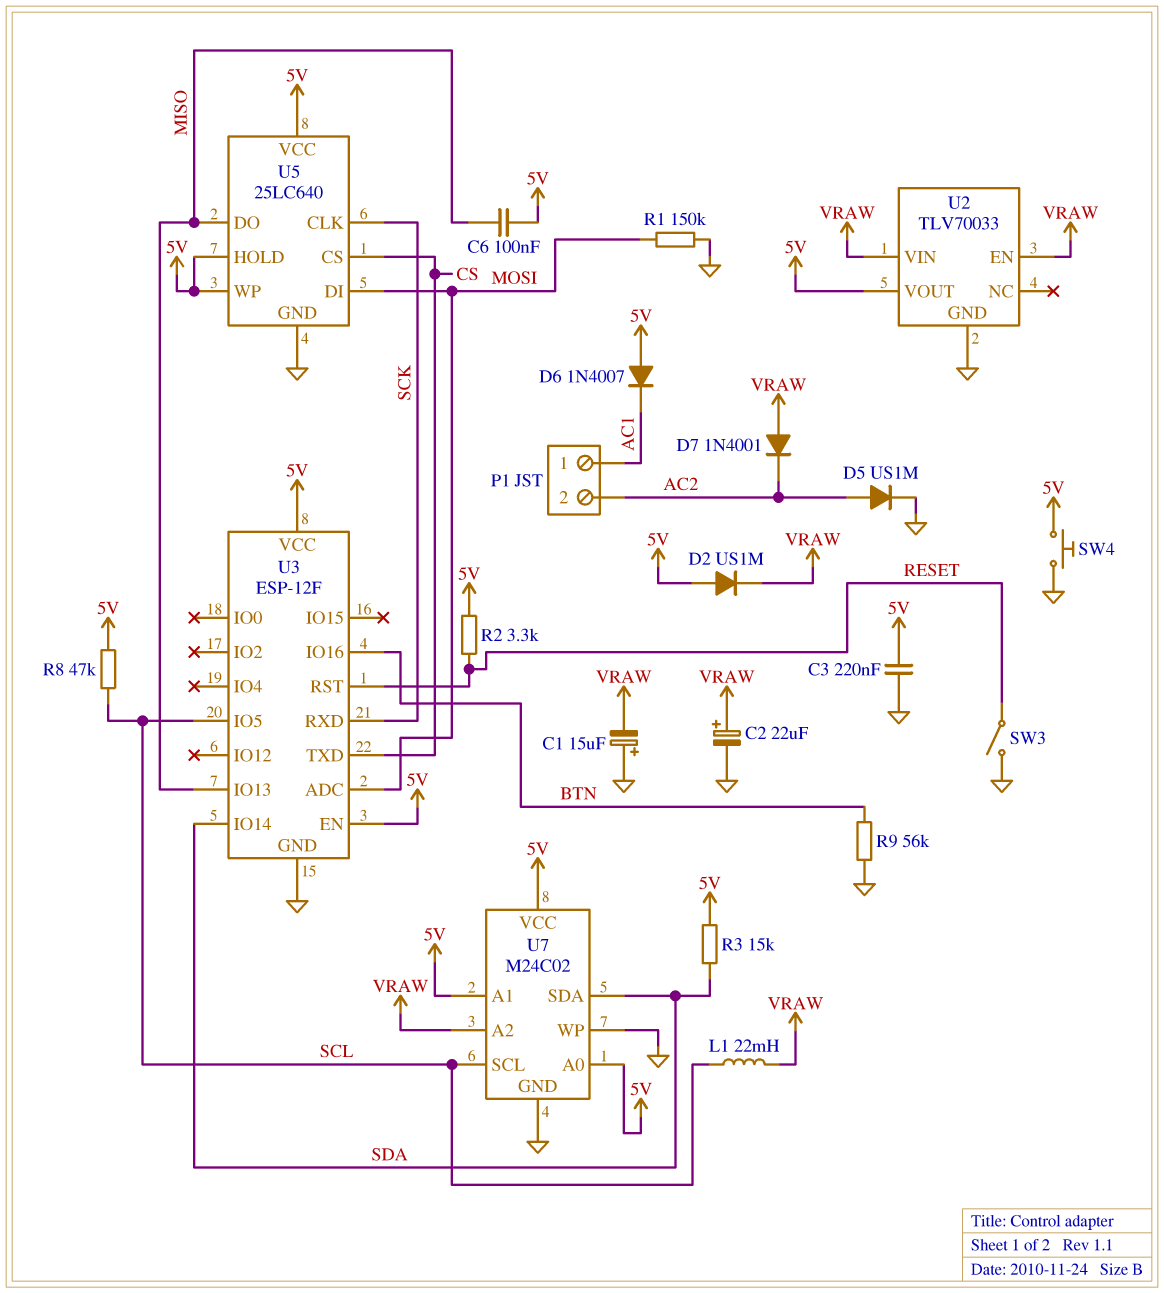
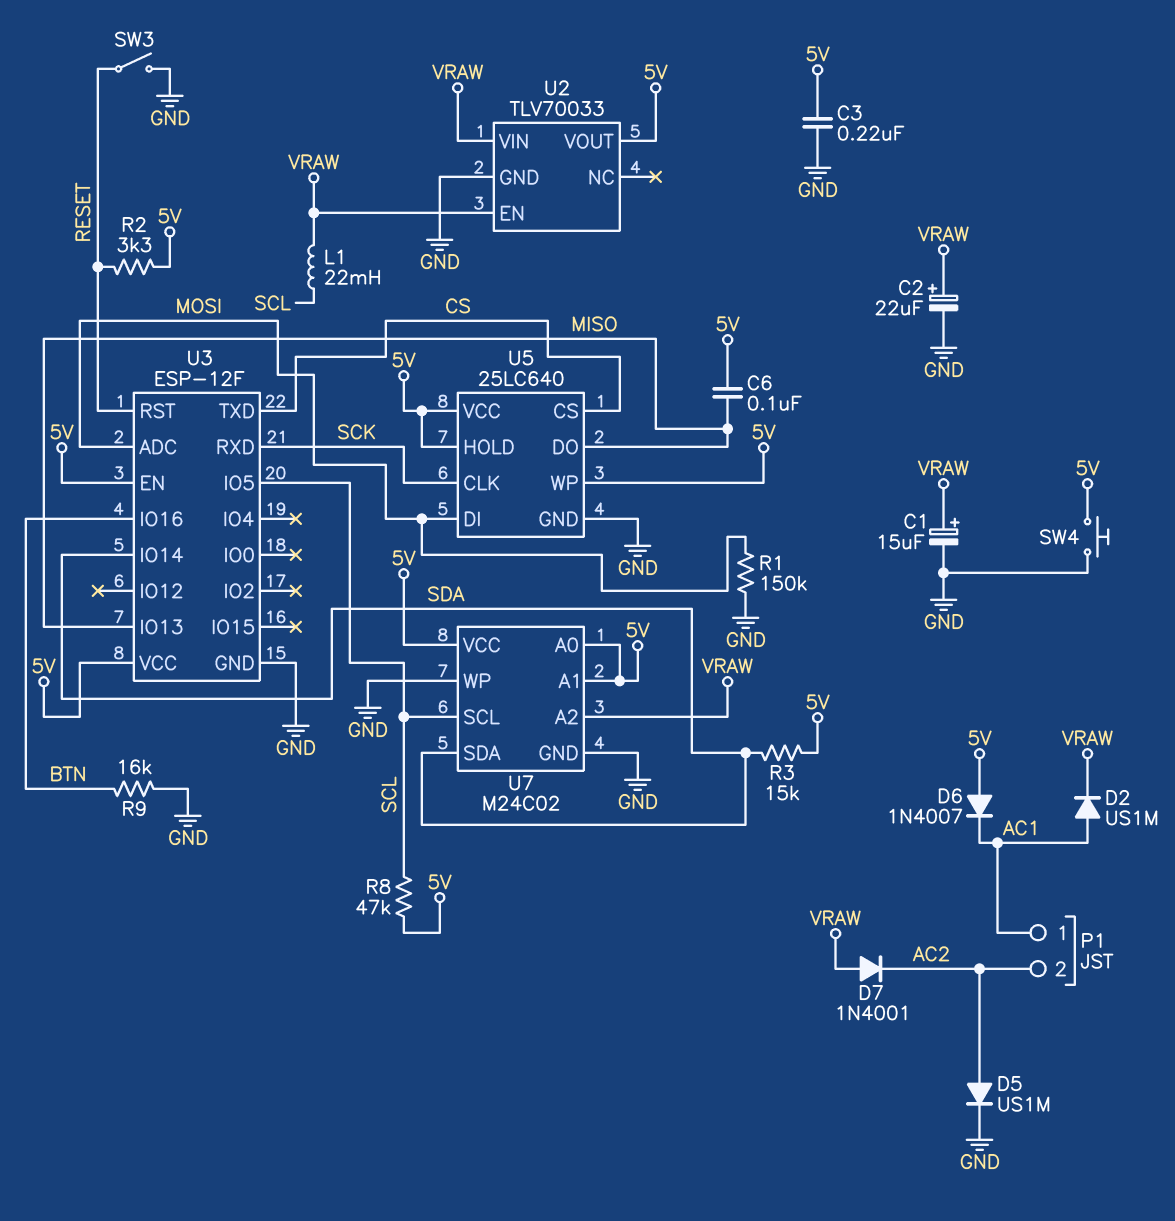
C1: 15uF (plus GND, minus VRAW) -> 15uF (plus VRAW, minus GND)
D2: diode US1M (A 5V, K VRAW) -> diode US1M (A AC1, K VRAW)
R9: 56k (BTN, GND) -> 16k (BTN, GND)

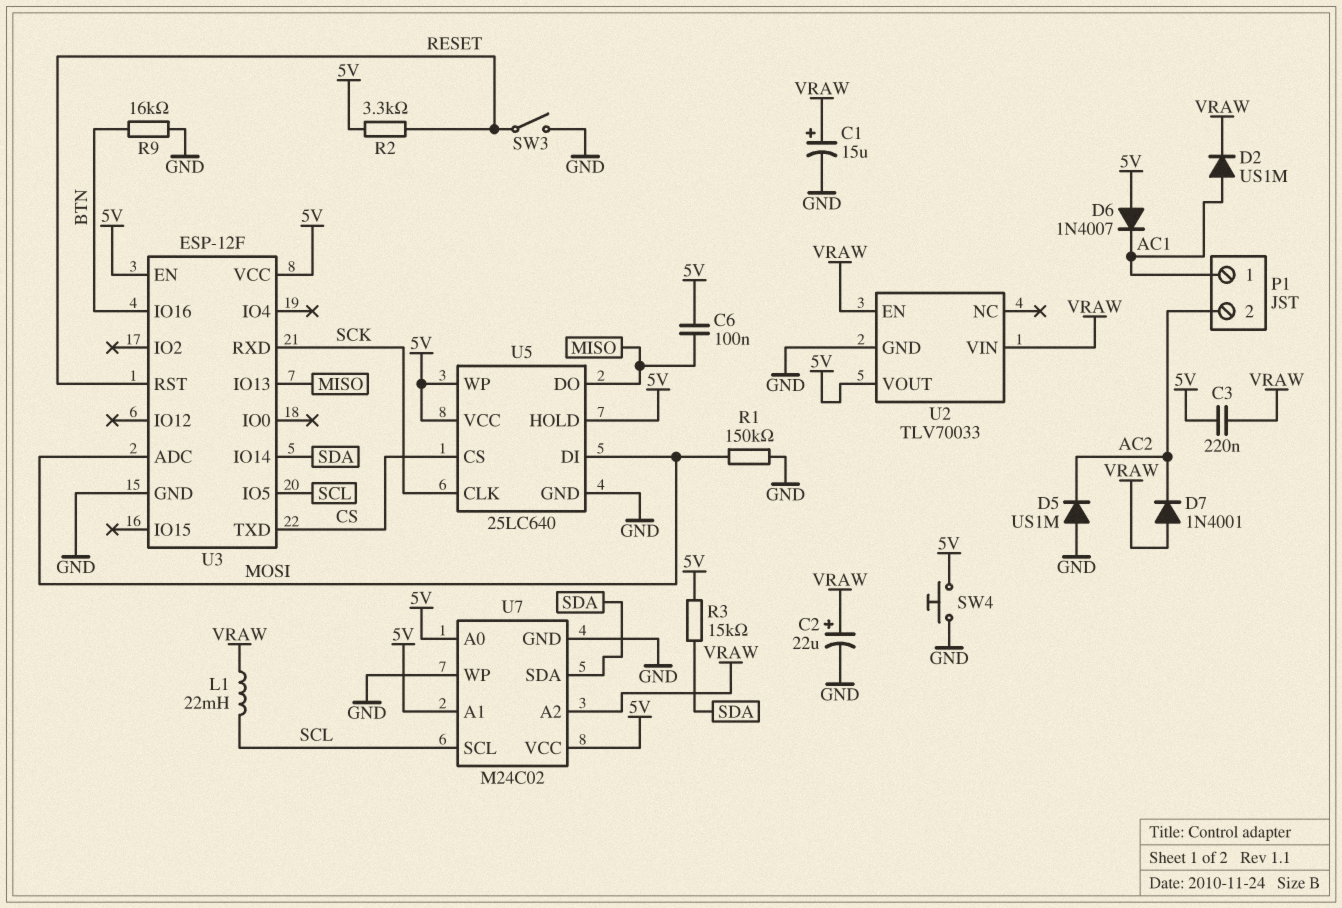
C3: 220nF (5V, GND) -> 220nF (5V, VRAW)
D5: diode US1M (A AC2, K GND) -> diode US1M (A GND, K AC2)
R8: 47k (5V, SCL) -> none

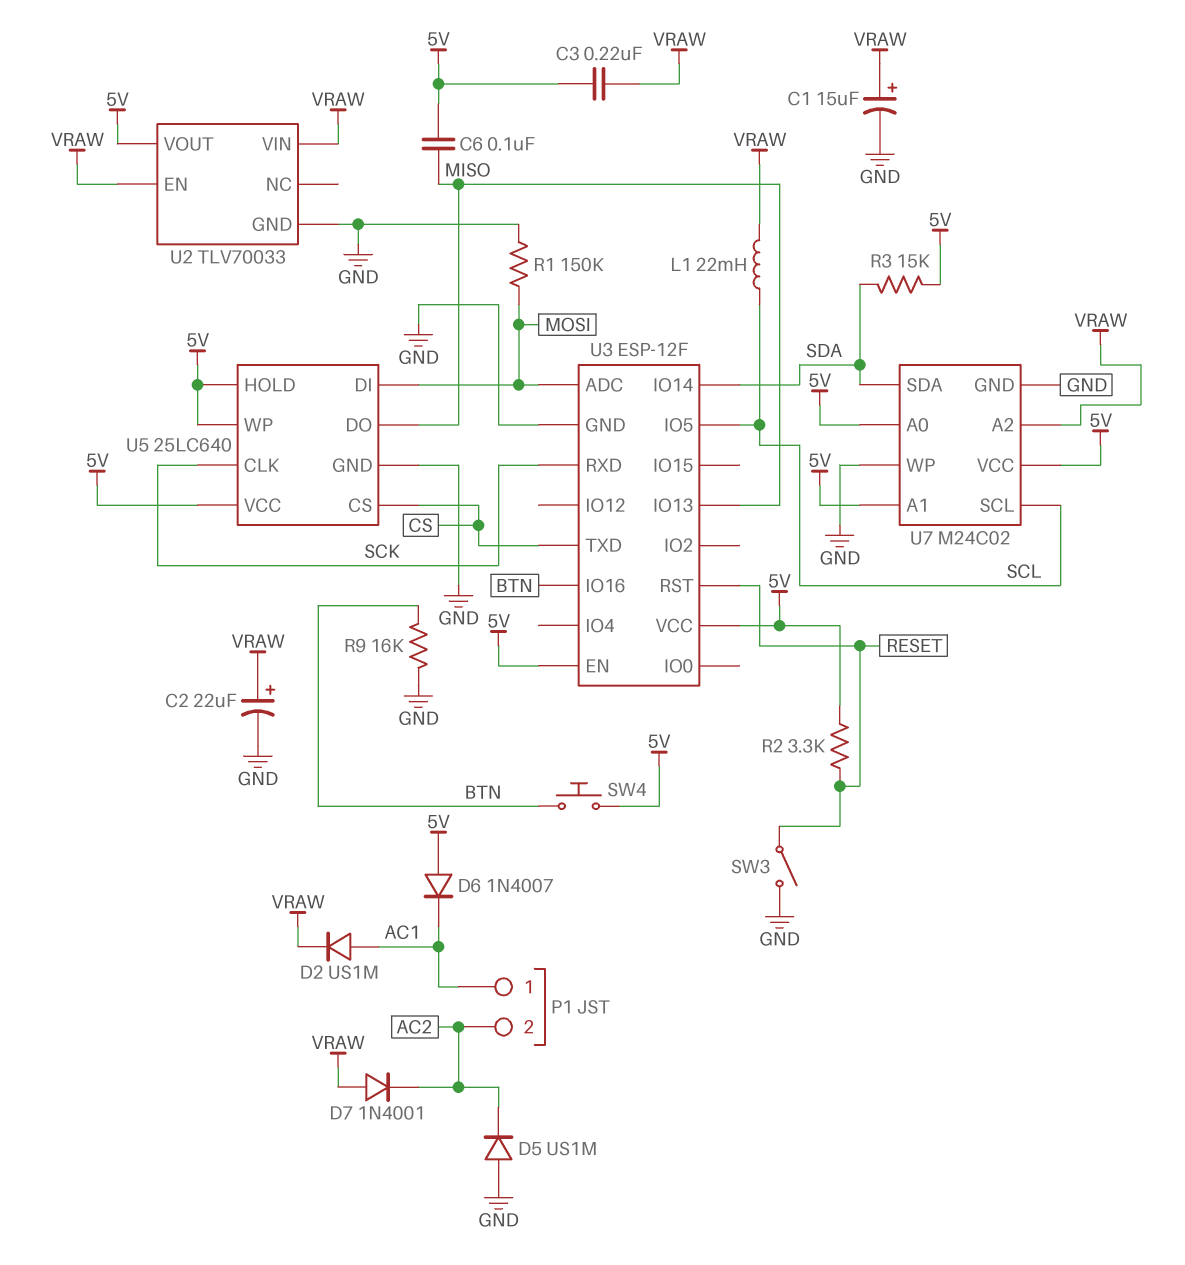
SW4: button (5V, GND) -> button (5V, BTN)

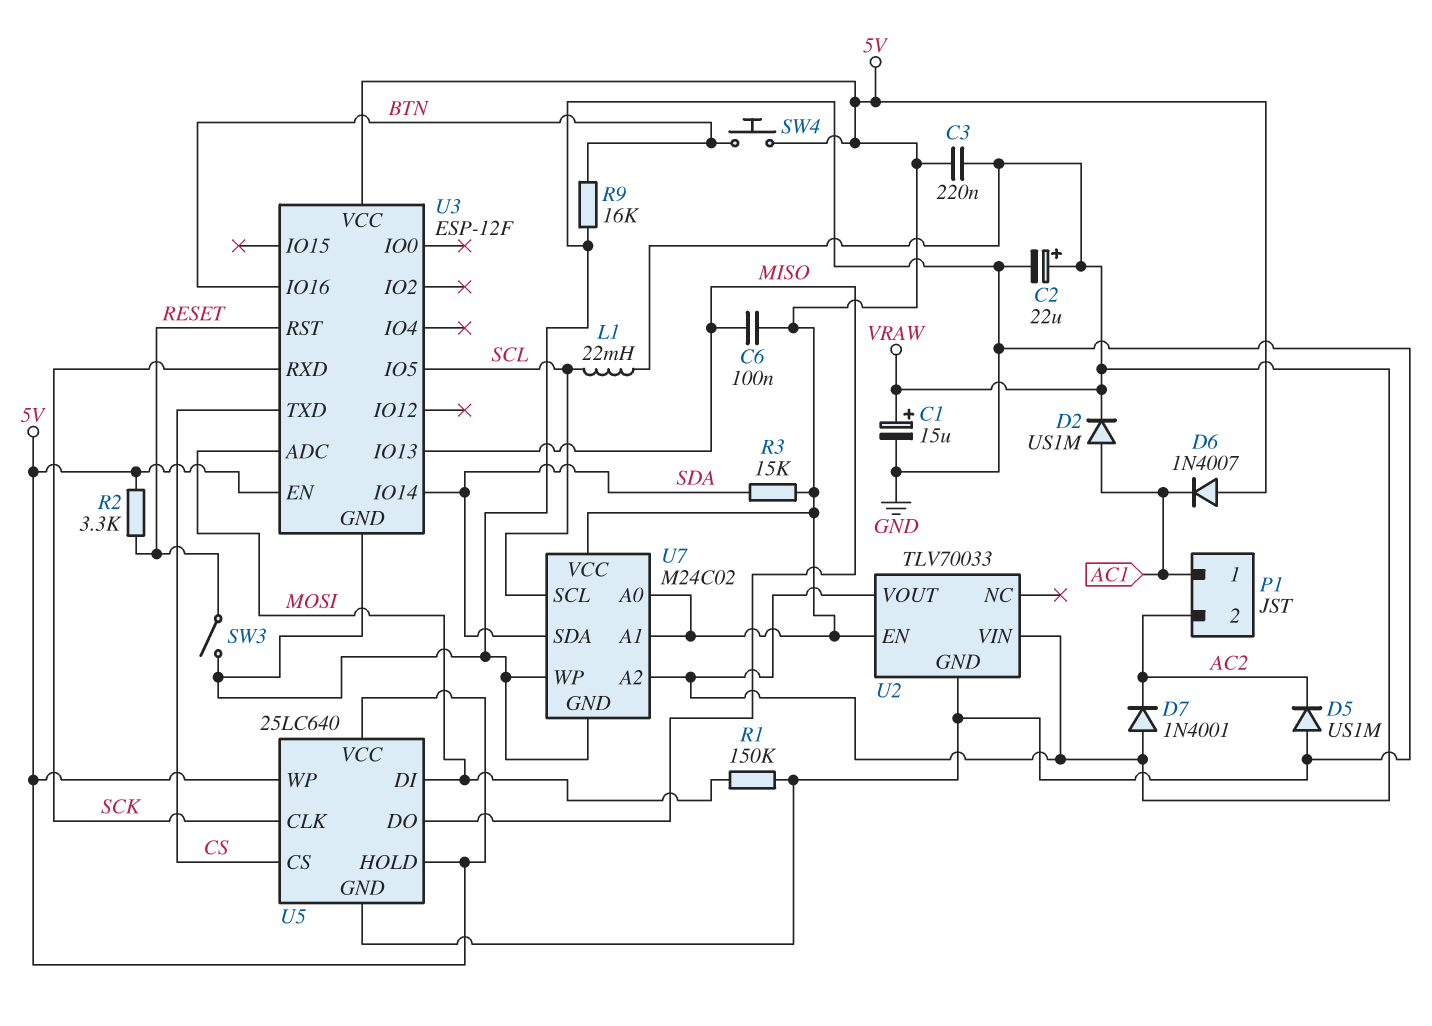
U2 pin EN: VRAW -> 5V
U2 pin VOUT: 5V -> VRAW

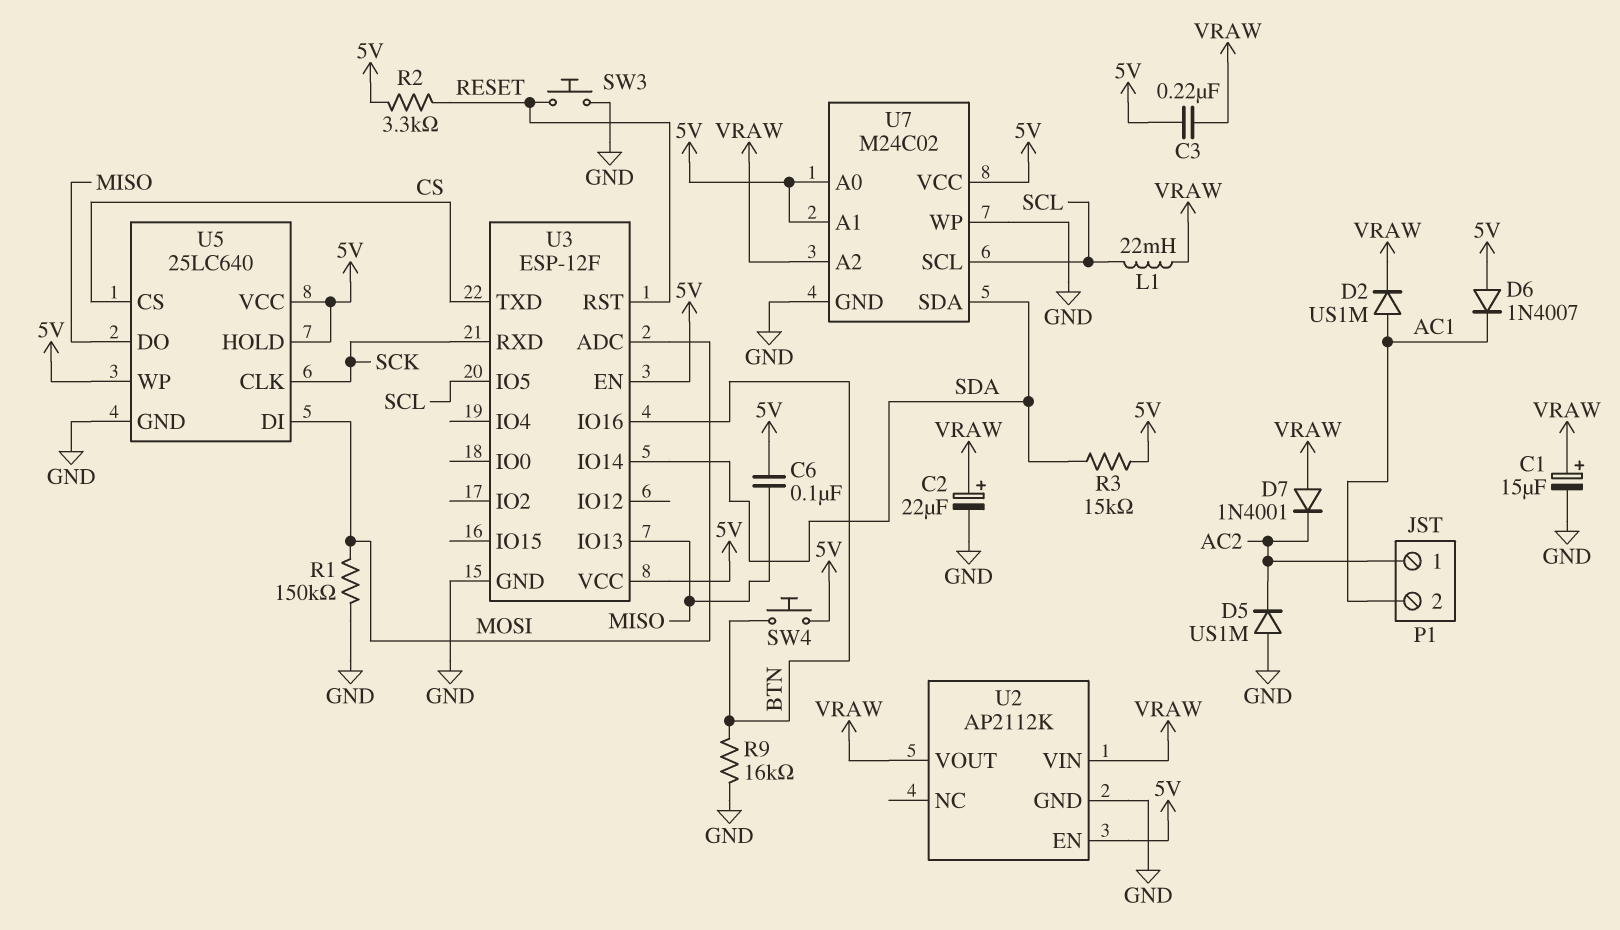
P1 pin 1: AC1 -> AC2
P1 pin 2: AC2 -> AC1
SW3: switch (GND, RESET) -> button (GND, RESET)
U2: TLV70033 -> AP2112K

